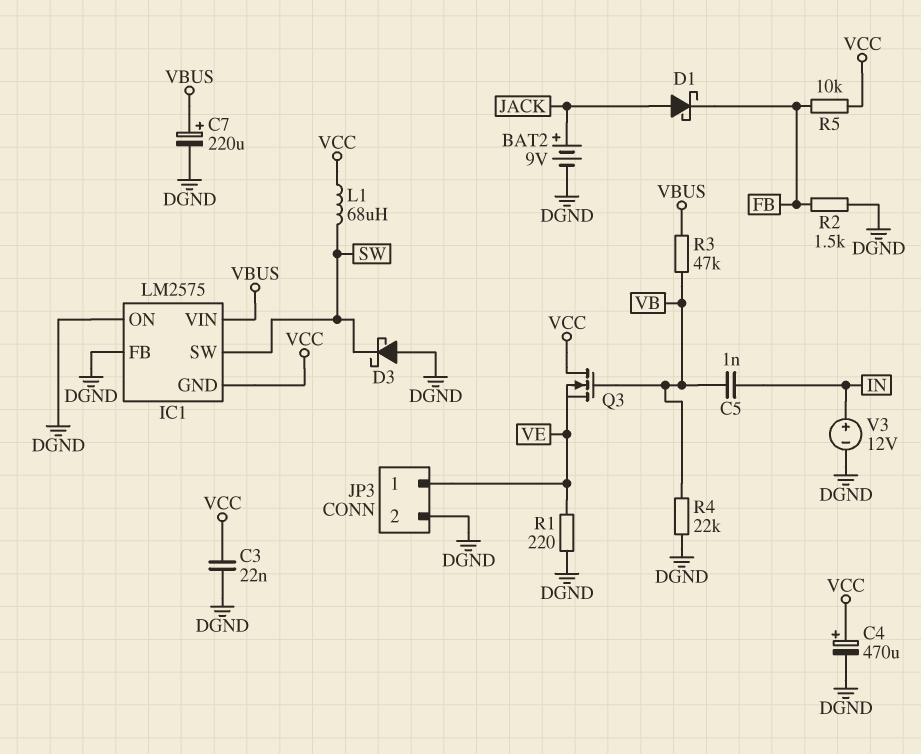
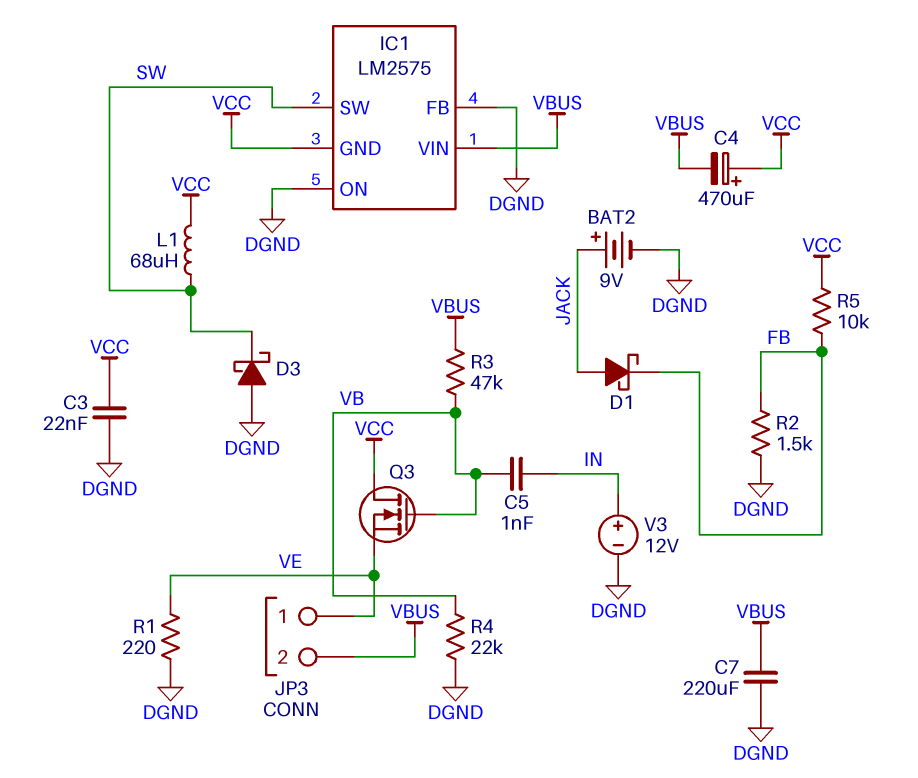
C4: 470uF (plus VCC, minus DGND) -> 470uF (plus VCC, minus VBUS)
C7: 220uF (plus VBUS, minus DGND) -> 220uF (DGND, VBUS)
JP3 pin 2: DGND -> VBUS

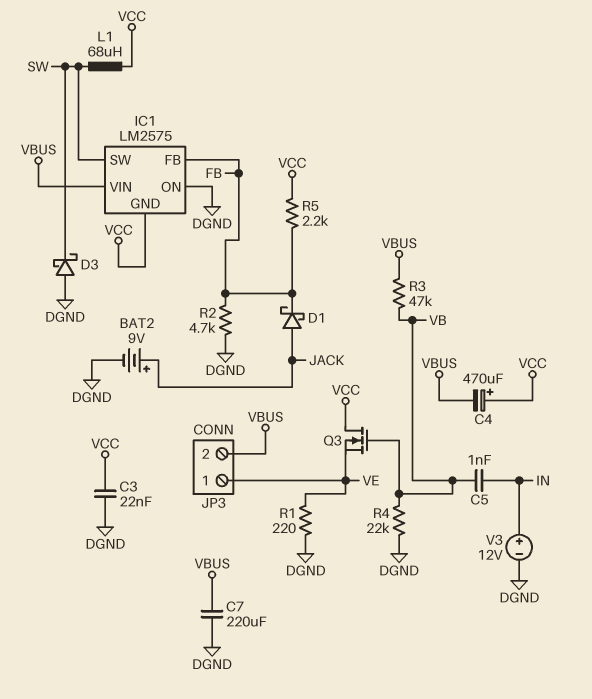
IC1 pin FB: DGND -> FB
R2: 1.5k (DGND, FB) -> 4.7k (DGND, FB)
R5: 10k (FB, VCC) -> 2.2k (FB, VCC)

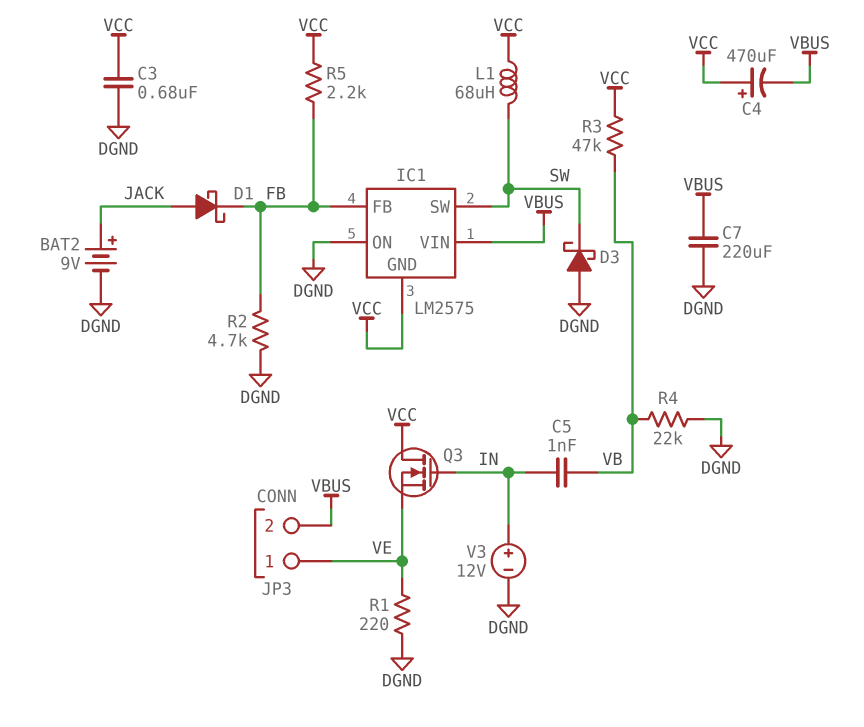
C3: 22nF (DGND, VCC) -> 680nF (DGND, VCC)
Q3: NMOS (G VB, D VCC, S VE) -> NMOS (G IN, D VCC, S VE)
R3: 47k (VB, VBUS) -> 47k (VB, VCC)

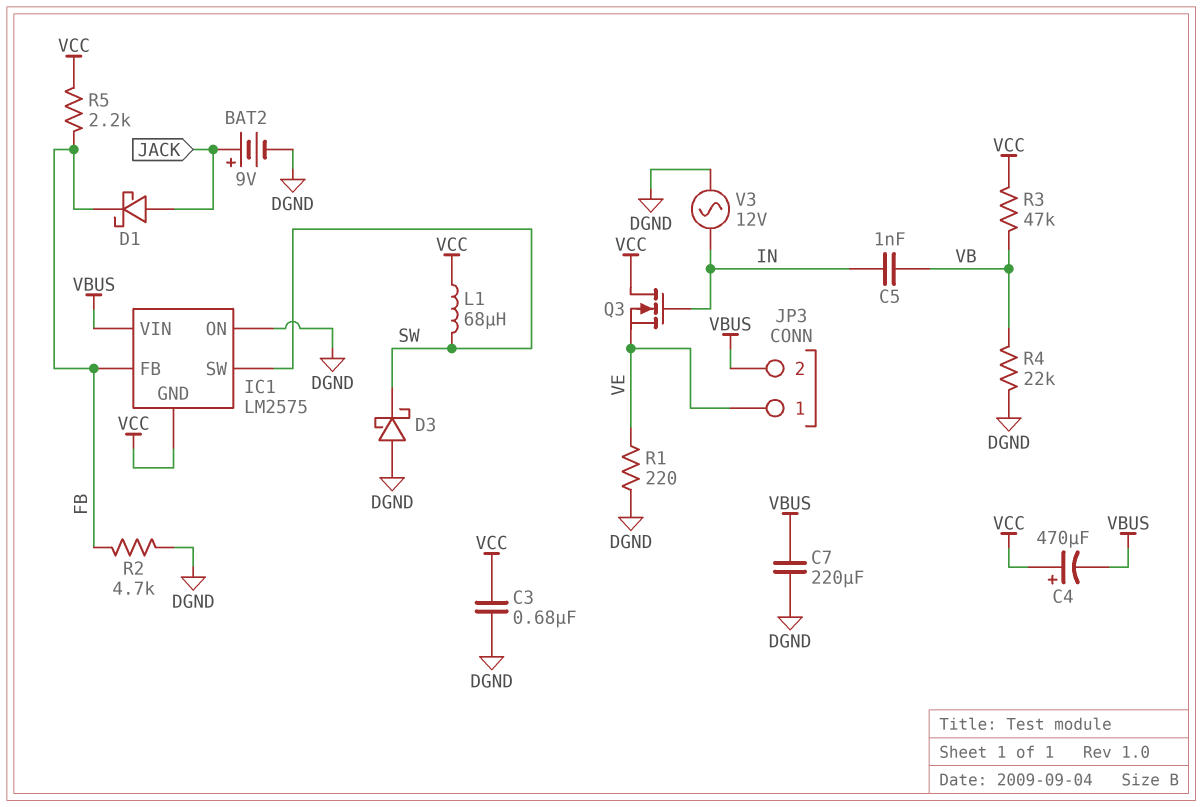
V3: 12V (plus IN, minus DGND) -> AC 12V (DGND, IN)

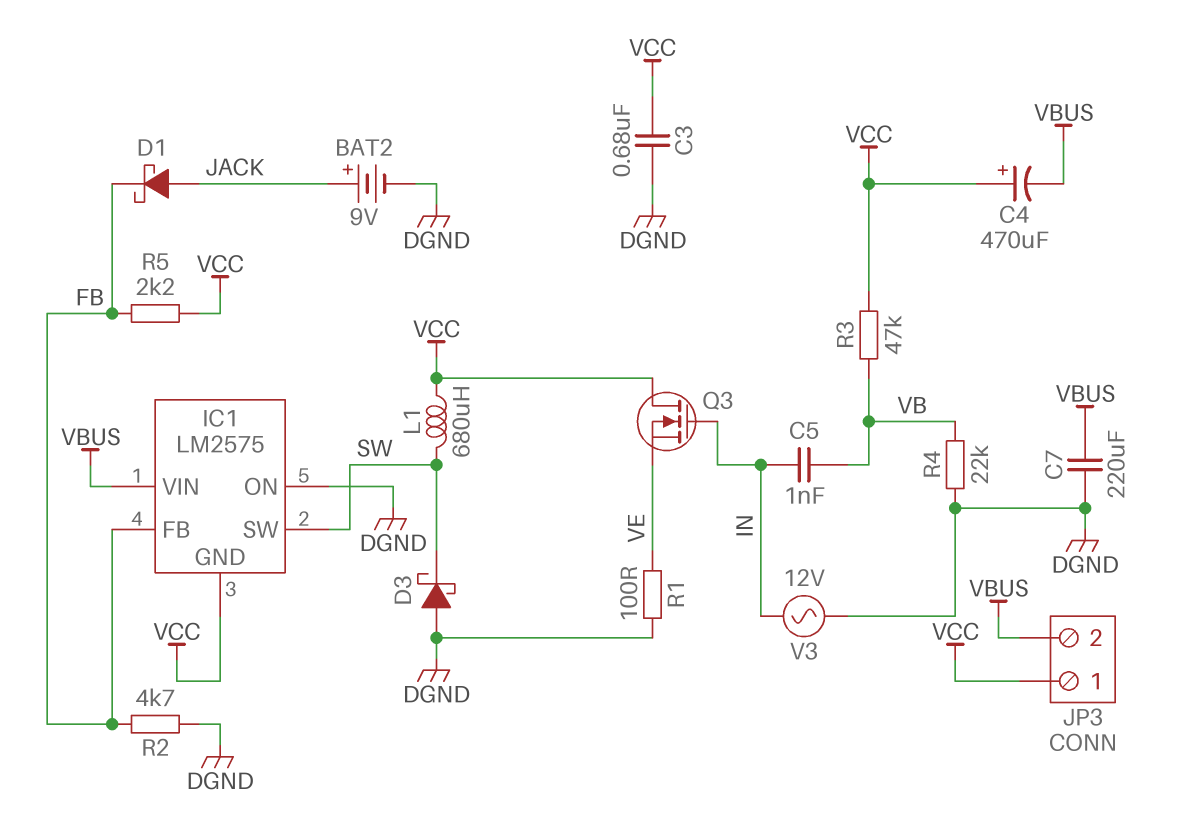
JP3 pin 1: VE -> VCC
L1: 68uH (SW, VCC) -> 680uH (SW, VCC)
R1: 220 (DGND, VE) -> 100 (DGND, VE)

